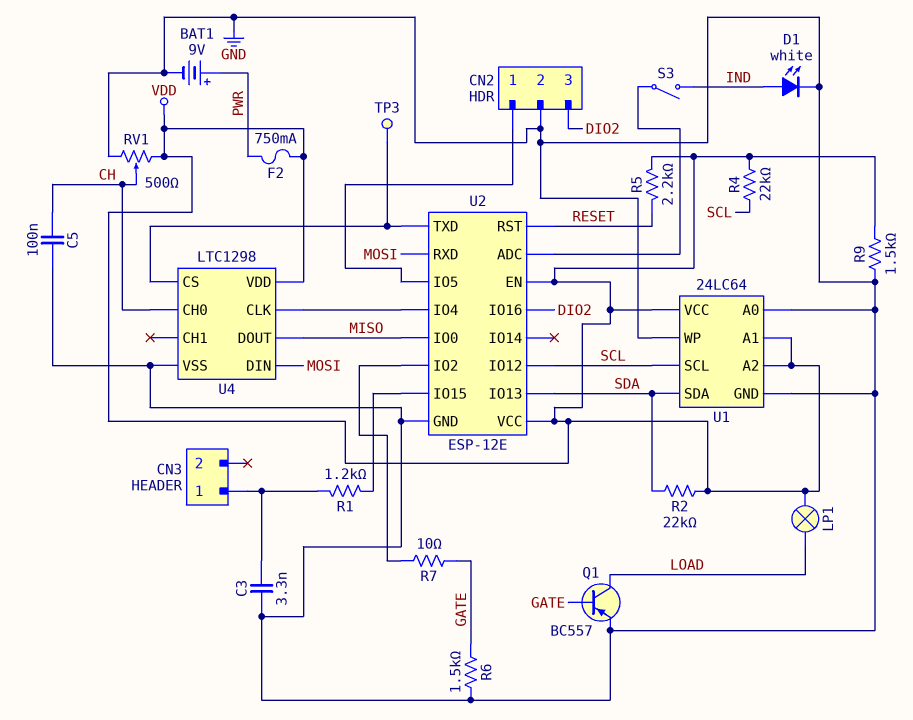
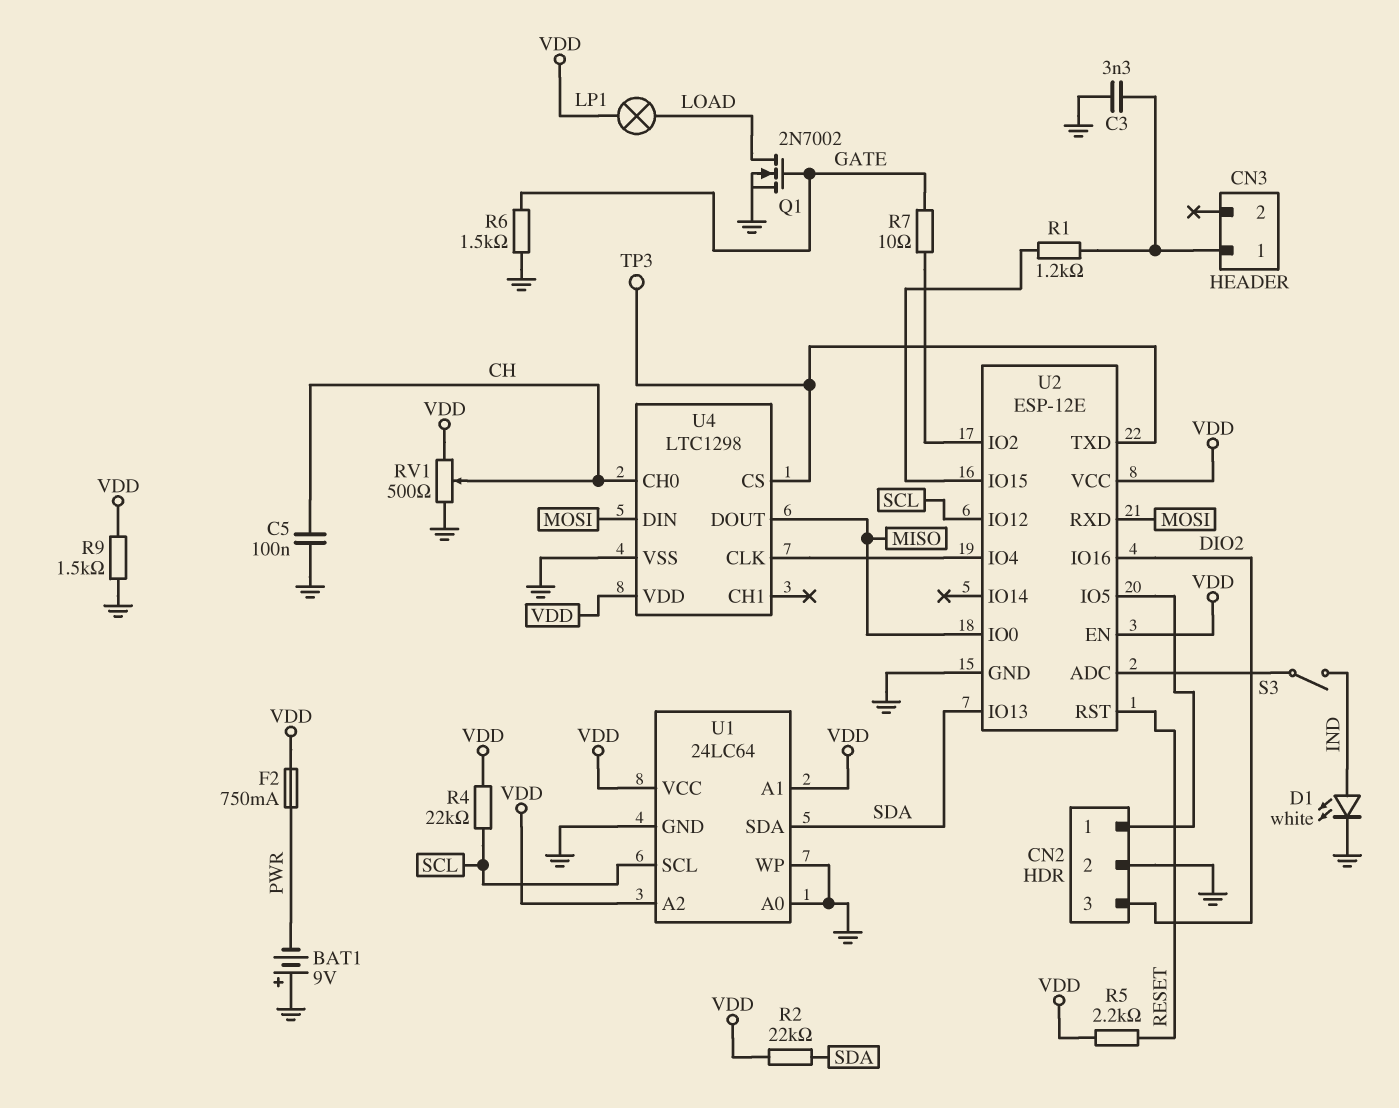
BAT1: 9V (plus PWR, minus GND) -> 9V (plus GND, minus PWR)
Q1: PNP BC557 (B GATE, C LOAD, E GND) -> NMOS 2N7002 (G GATE, D LOAD, S GND)

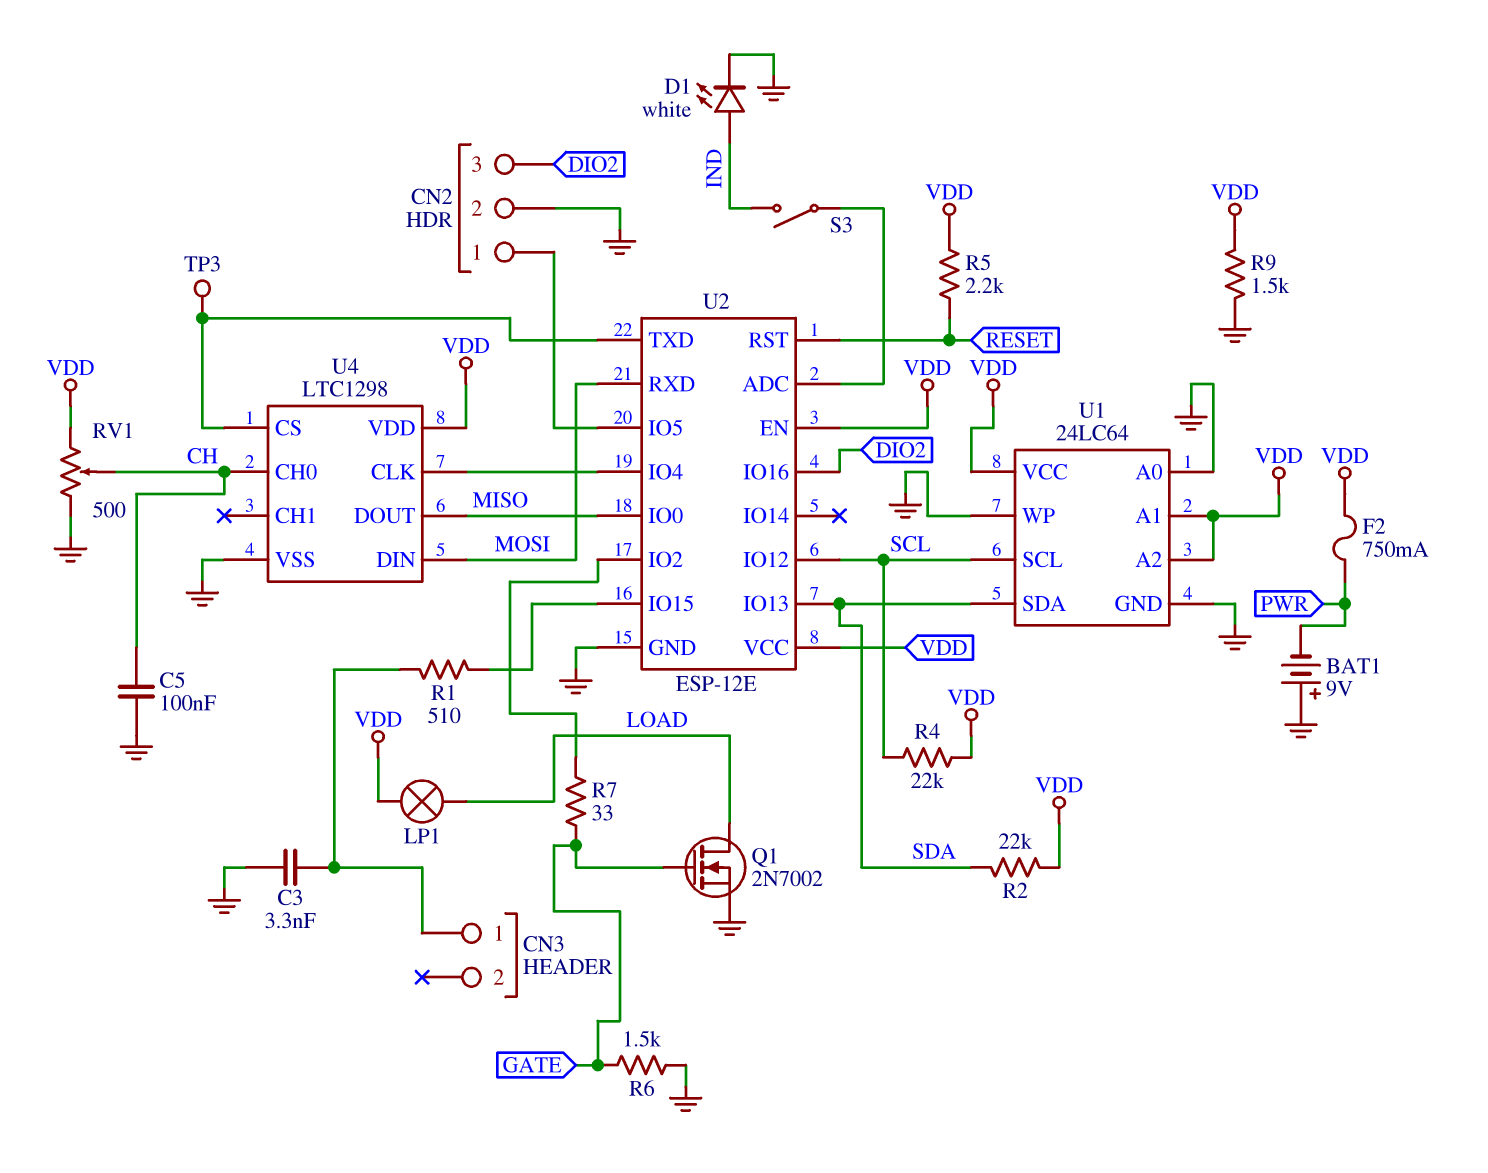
R1: 1.2k (CN3/1, U2/IO15) -> 510 (CN3/1, U2/IO15)
R7: 10 (GATE, U2/IO2) -> 33 (GATE, U2/IO2)

